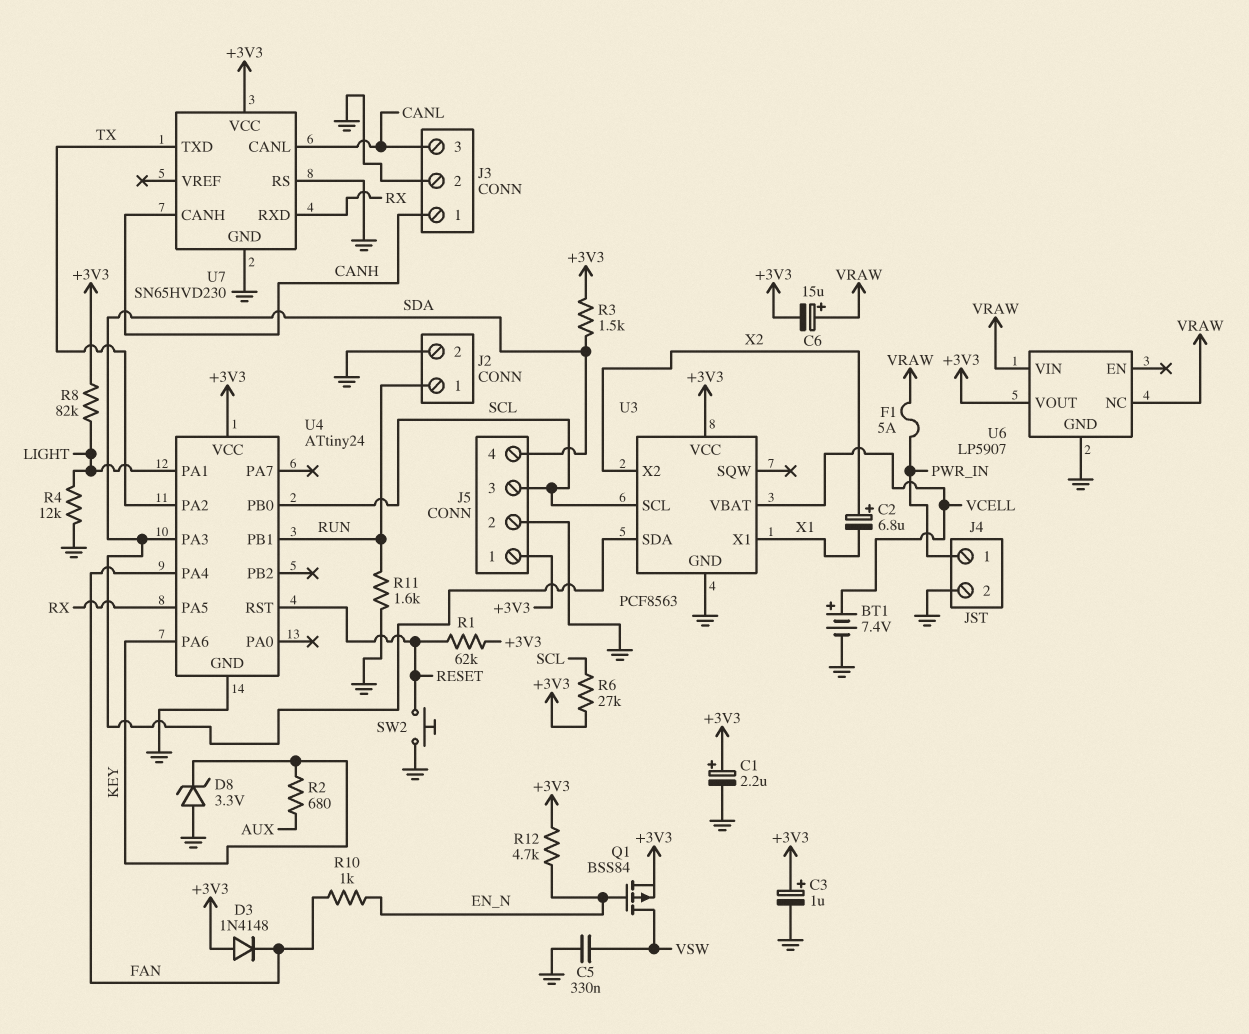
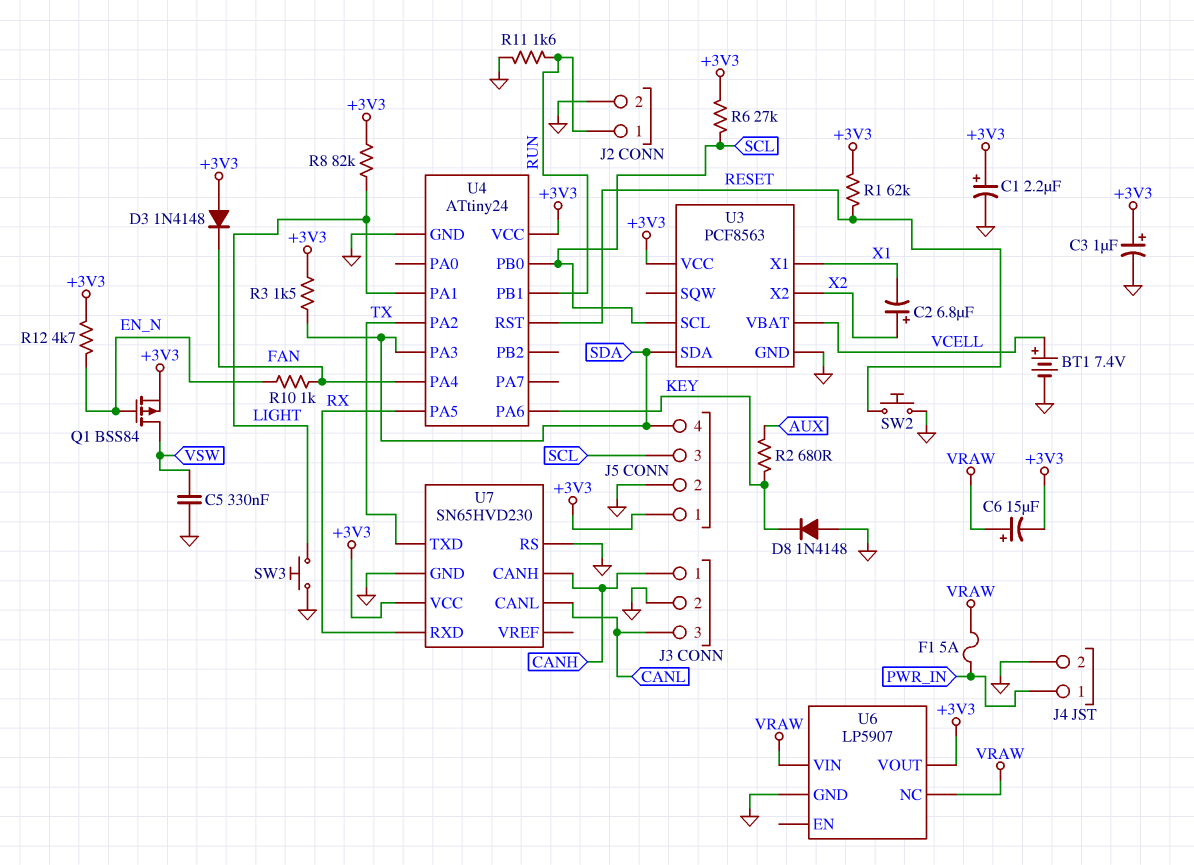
D8: zener 3.3V (A GND, K KEY) -> diode 1N4148 (A GND, K KEY)
R4: 12k (GND, LIGHT) -> none
SW3: none -> button (GND, LIGHT)

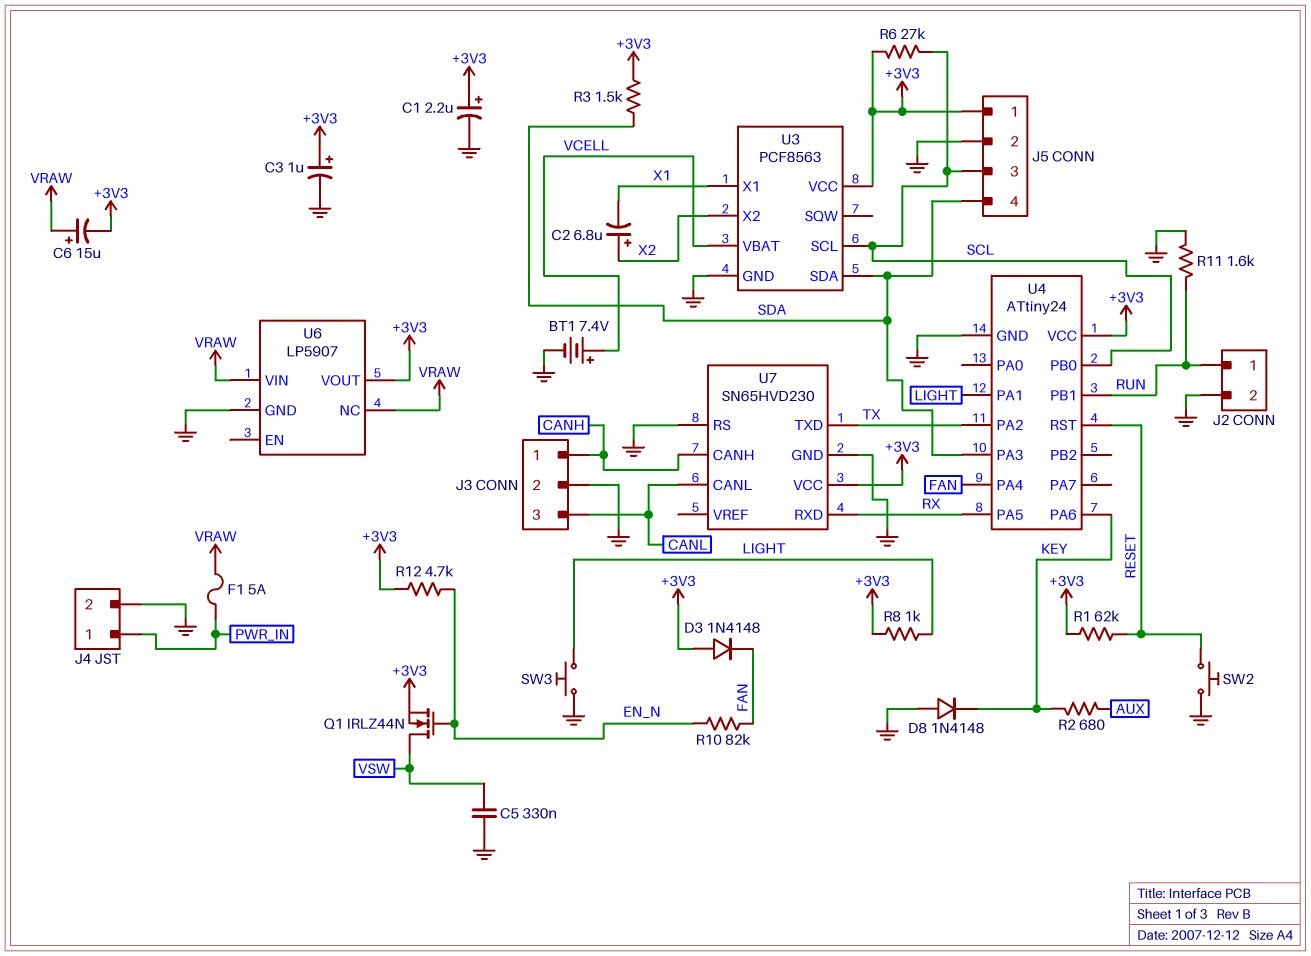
Q1: PMOS BSS84 (G EN_N, D VSW, S +3V3) -> NMOS IRLZ44N (G EN_N, D VSW, S +3V3)
R8: 82k (+3V3, LIGHT) -> 1k (+3V3, LIGHT)
R10: 1k (EN_N, FAN) -> 82k (EN_N, FAN)

